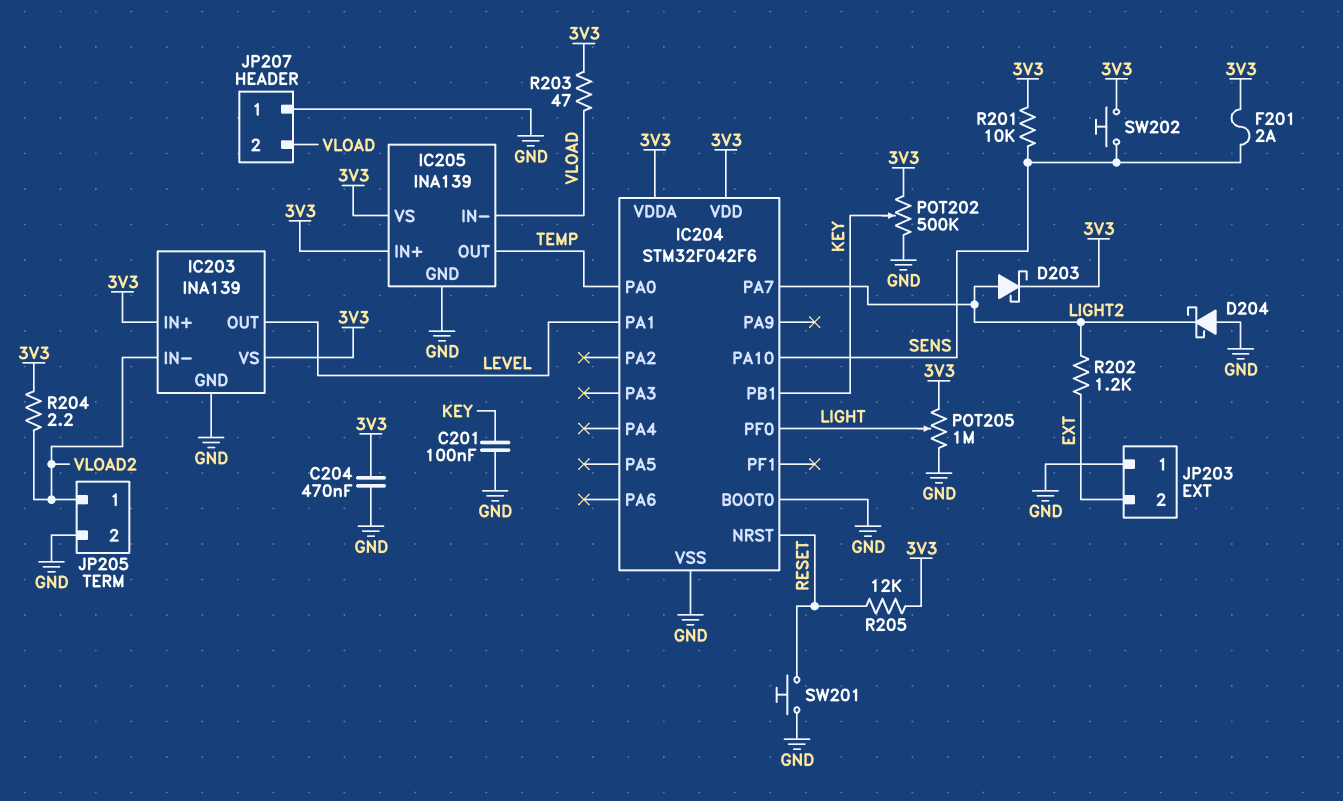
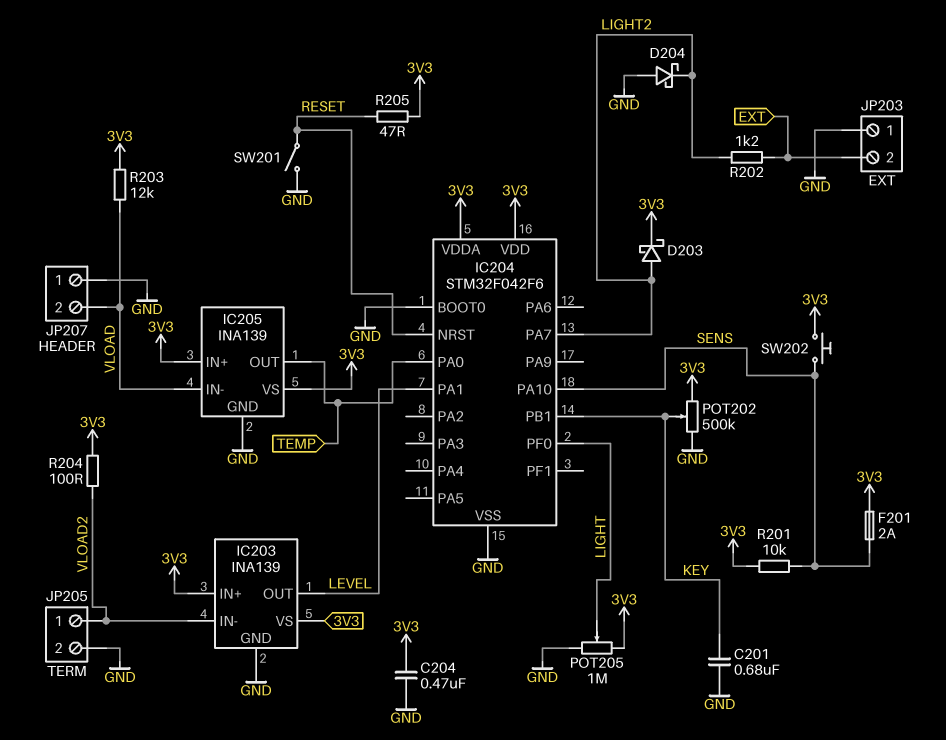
C201: 100nF (GND, KEY) -> 680nF (GND, KEY)
R203: 47 (3V3, VLOAD) -> 12k (3V3, VLOAD)
R204: 2.2 (3V3, VLOAD2) -> 100 (3V3, VLOAD2)
R205: 12k (3V3, RESET) -> 47 (3V3, RESET)
SW201: button (GND, RESET) -> switch (GND, RESET)

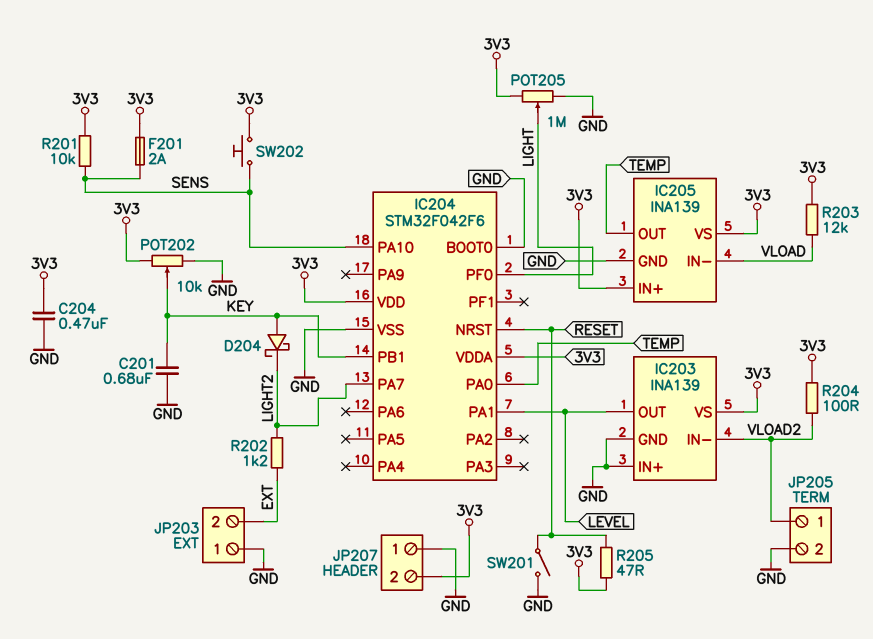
D203: schottky (A LIGHT2, K 3V3) -> none
D204: schottky (A GND, K LIGHT2) -> schottky (A KEY, K LIGHT2)
IC203 pin IN+: 3V3 -> GND
JP207 pin 2: VLOAD -> 3V3
POT202: 500k (3V3, GND, wiper KEY) -> 10k (3V3, GND, wiper KEY)

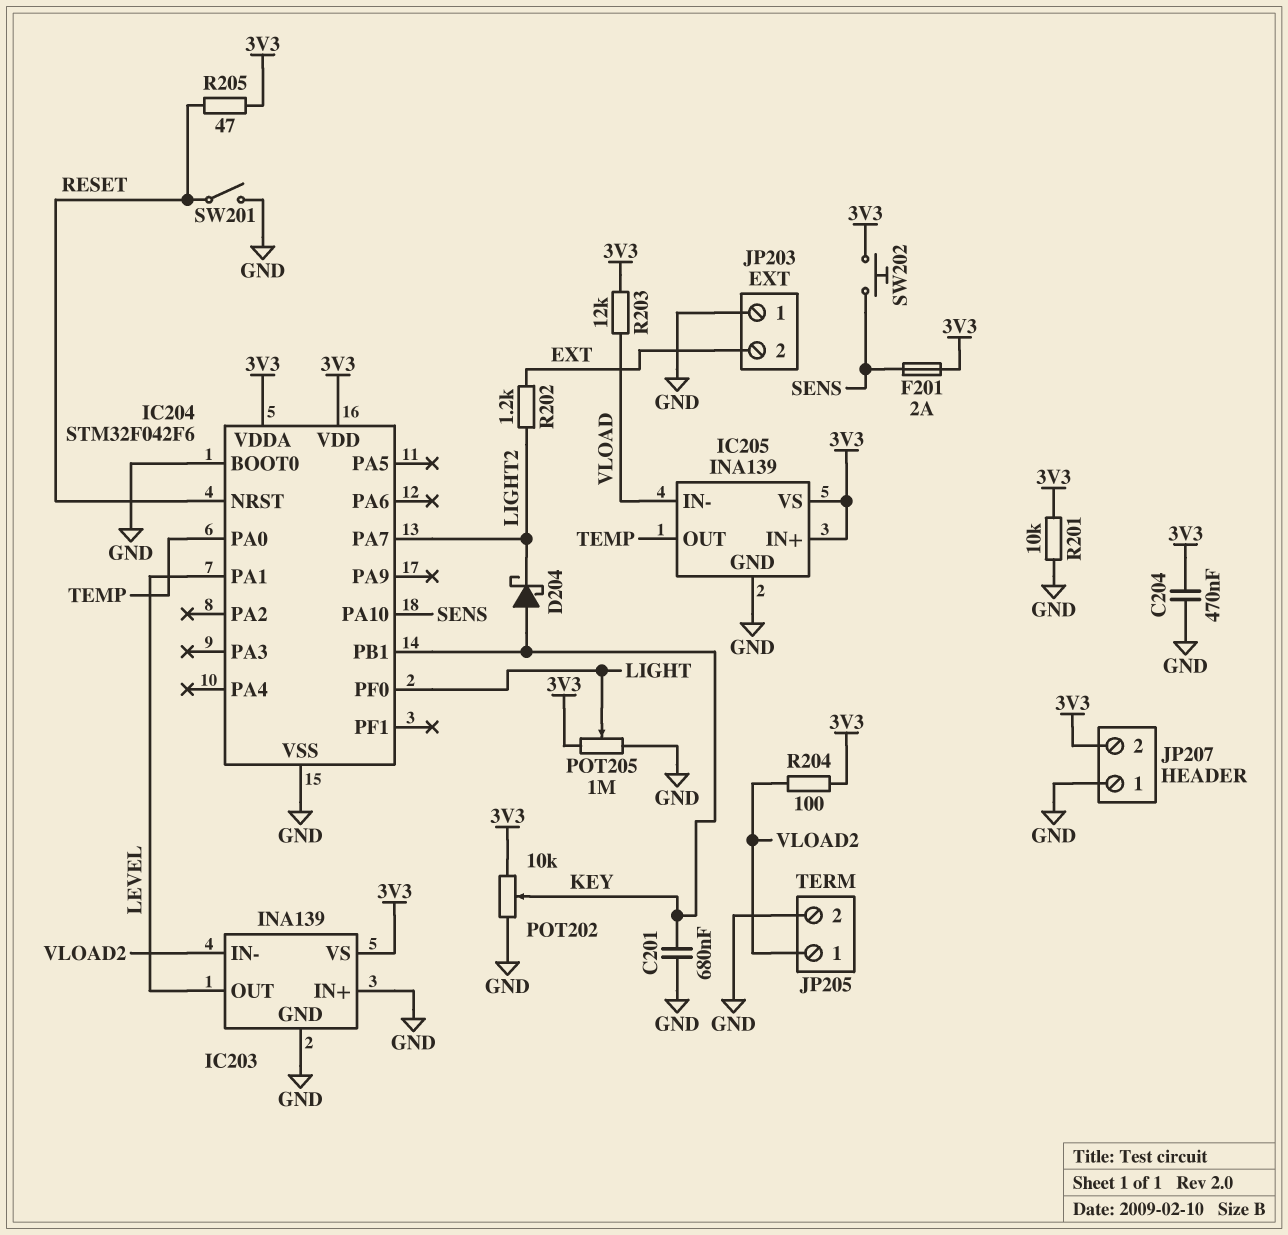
R201: 10k (3V3, SENS) -> 10k (3V3, GND)

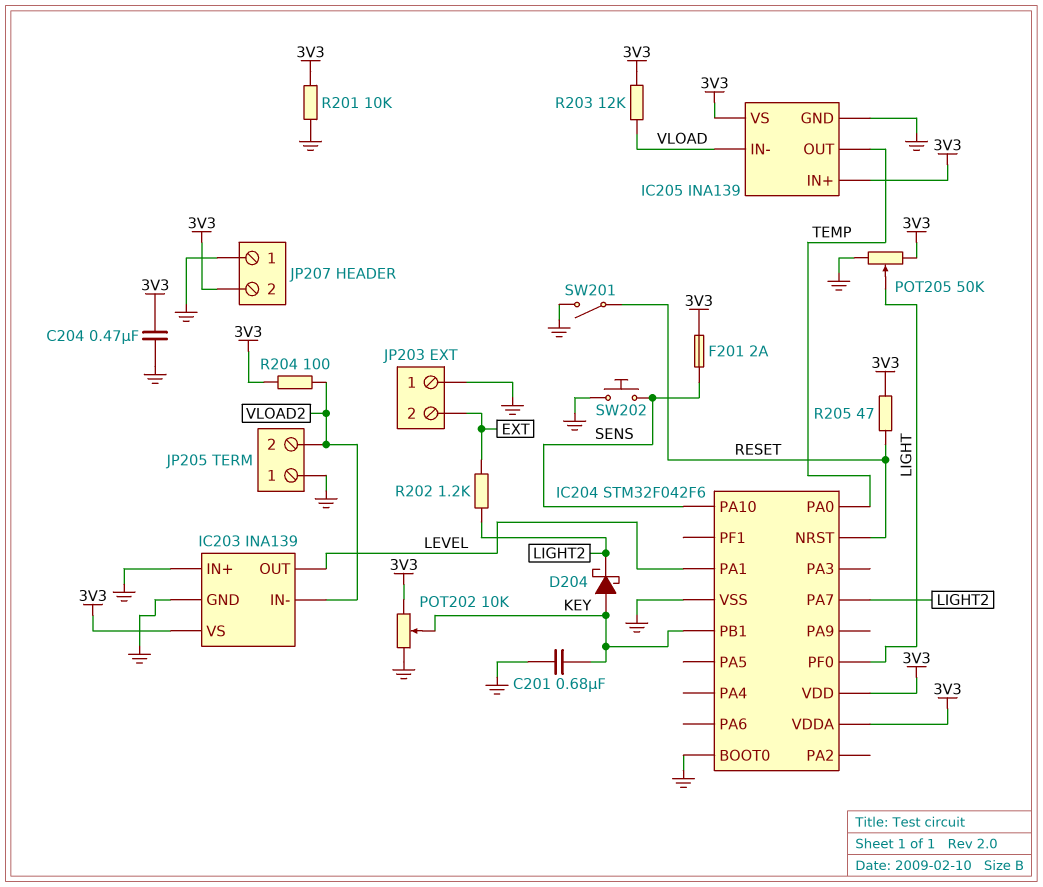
JP205 pin 1: VLOAD2 -> GND
JP205 pin 2: GND -> VLOAD2
POT205: 1M (3V3, GND, wiper LIGHT) -> 50k (3V3, GND, wiper LIGHT)
SW202: button (3V3, SENS) -> button (GND, SENS)

